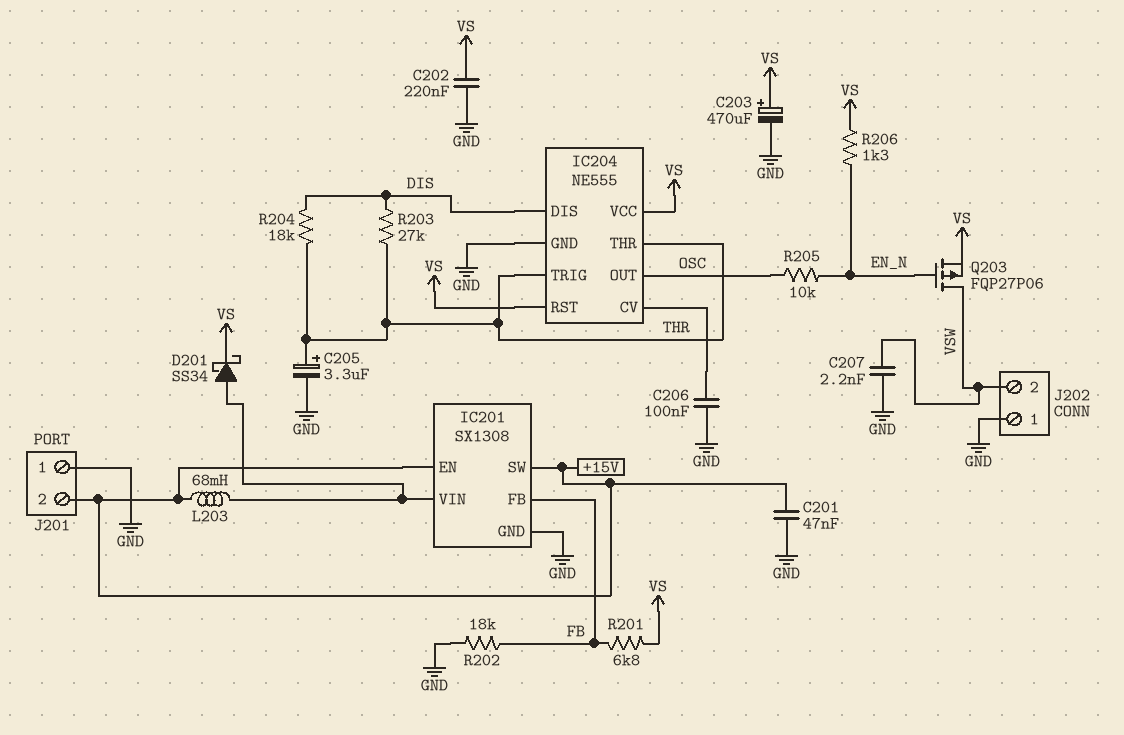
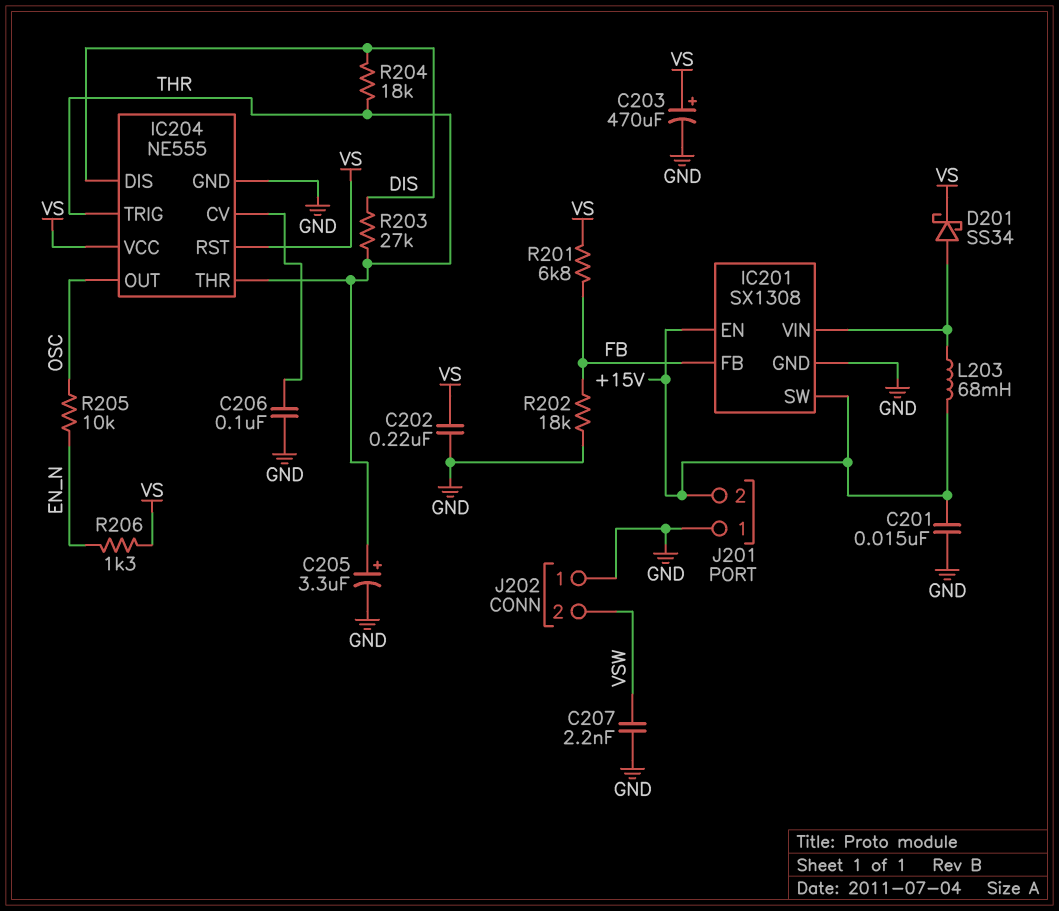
C201: 47nF (+15V, GND) -> 15nF (+15V, GND)
Q203: PMOS FQP27P06 (G EN_N, D VSW, S VS) -> none

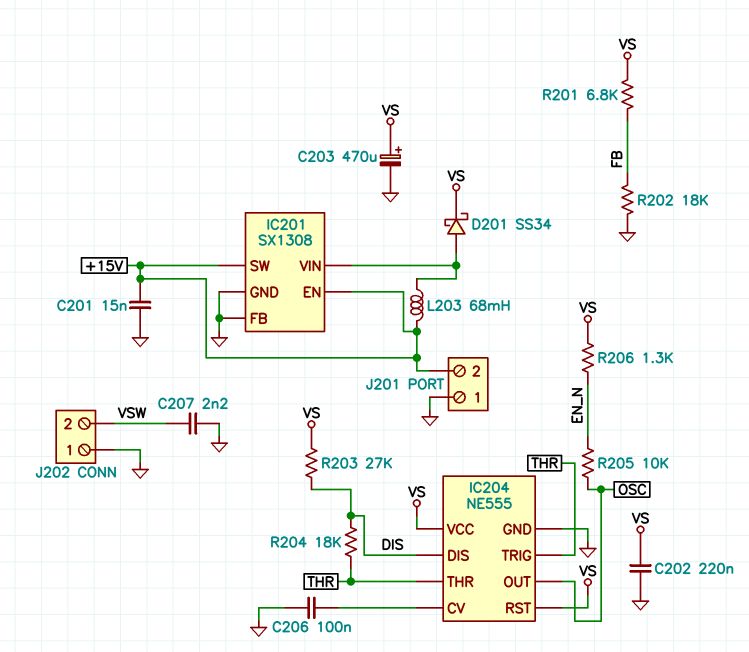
C205: 3.3uF (plus THR, minus GND) -> none
IC201 pin FB: FB -> GND
R203: 27k (DIS, THR) -> 27k (DIS, VS)

